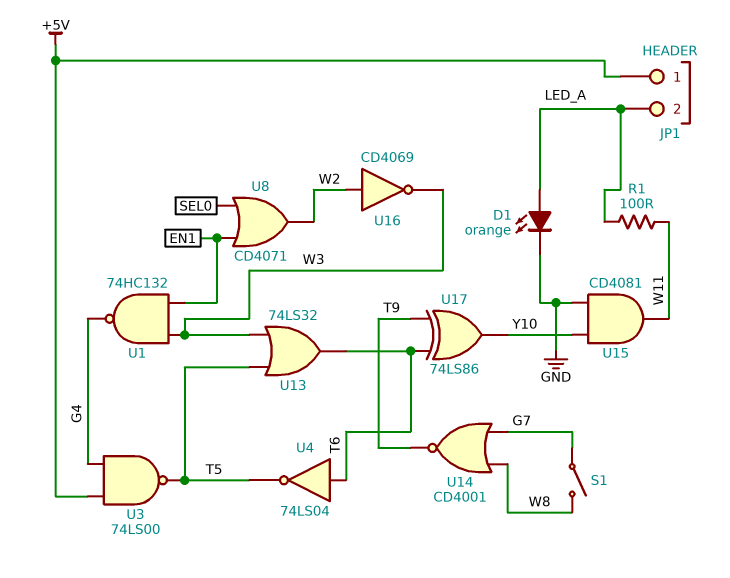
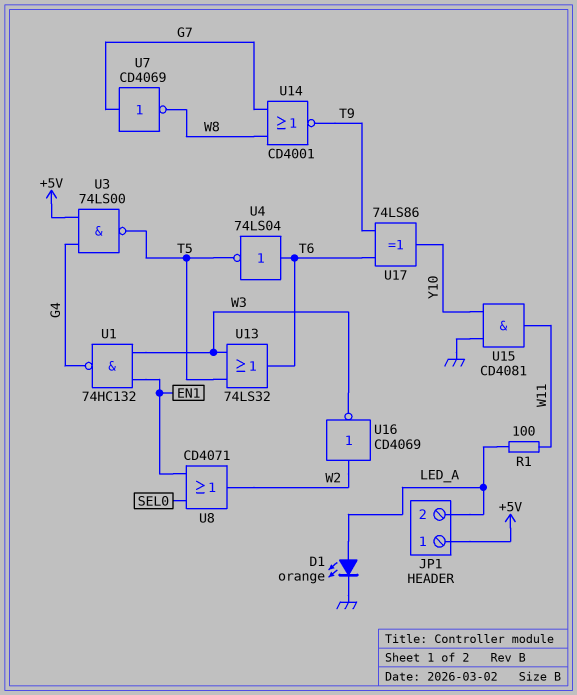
S1: switch (G7, W8) -> none
U7: none -> NOT CD4069 (in G7, out W8)

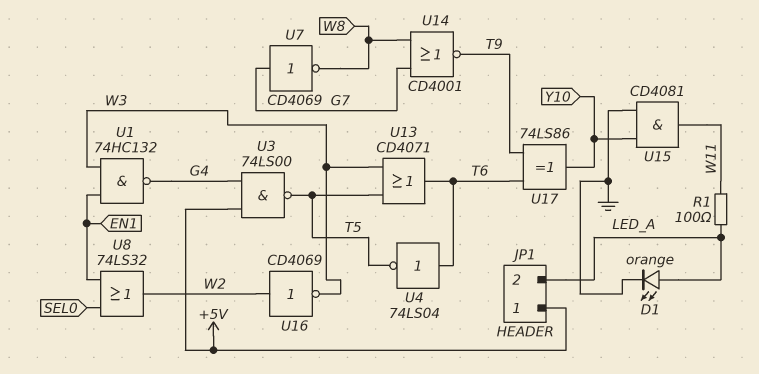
U8: OR CD4071 (in EN1, in SEL0, out W2) -> OR 74LS32 (in EN1, in SEL0, out W2)
U13: OR 74LS32 (in T5, in W3, out T6) -> OR CD4071 (in T5, in W3, out T6)

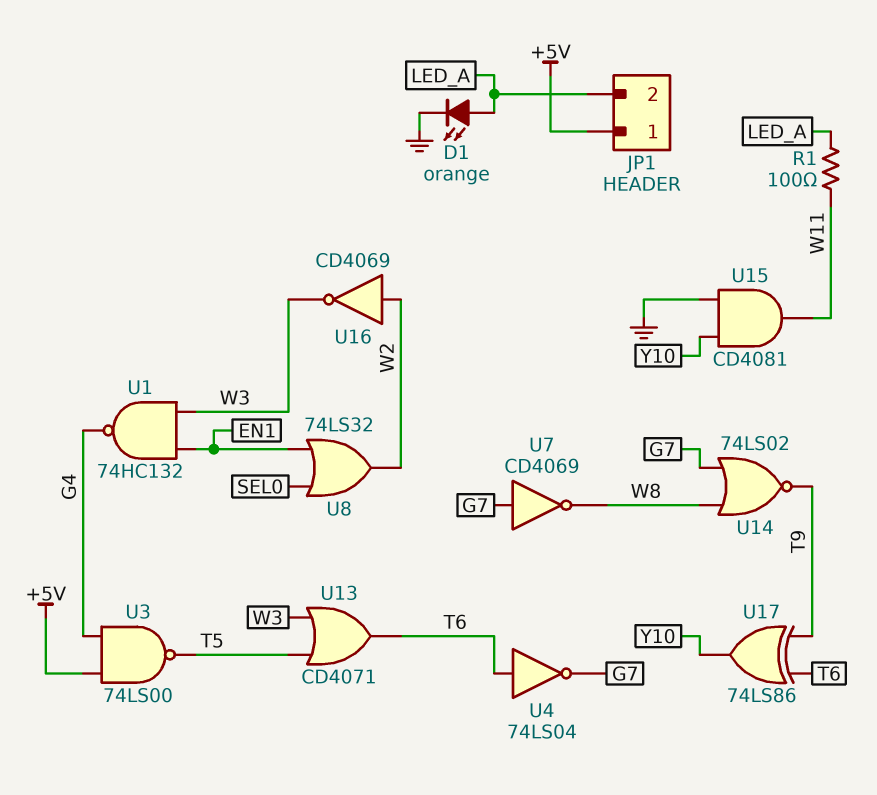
U4: NOT 74LS04 (in T6, out T5) -> NOT 74LS04 (in T6, out G7)
U14: NOR CD4001 (in G7, in W8, out T9) -> NOR 74LS02 (in G7, in W8, out T9)

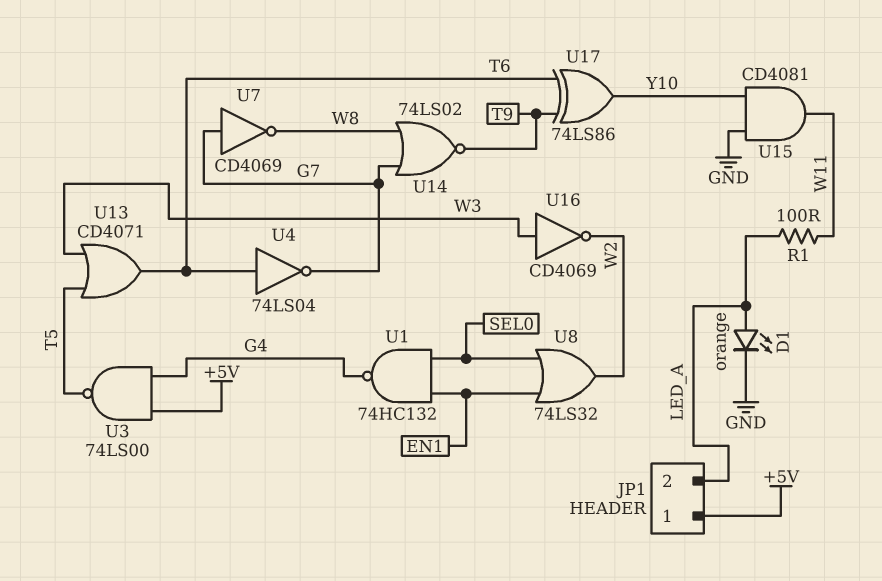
U1: NAND 74HC132 (in EN1, in W3, out G4) -> NAND 74HC132 (in EN1, in SEL0, out G4)
U16: NOT CD4069 (in W2, out W3) -> NOT CD4069 (in W3, out W2)

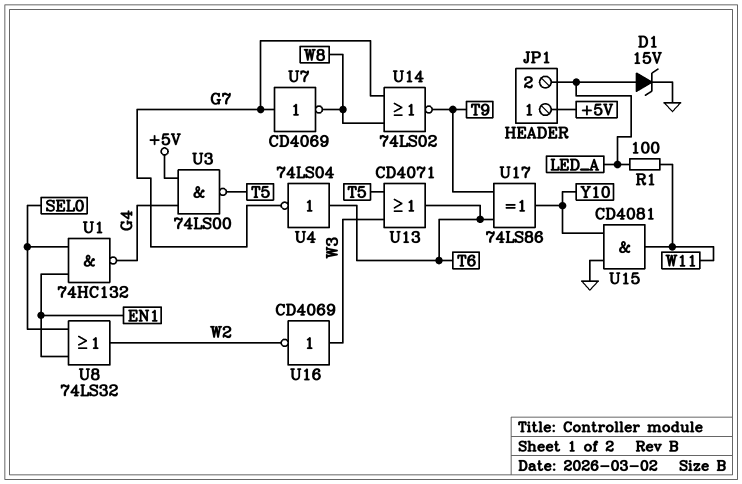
D1: LED orange (A LED_A, K GND) -> zener 15V (A LED_A, K GND)

